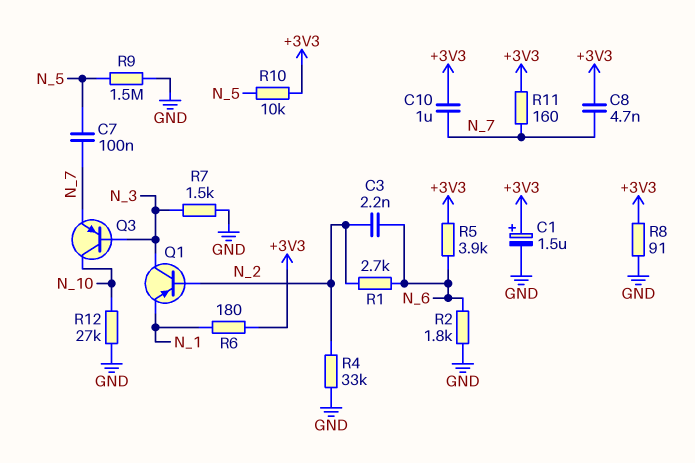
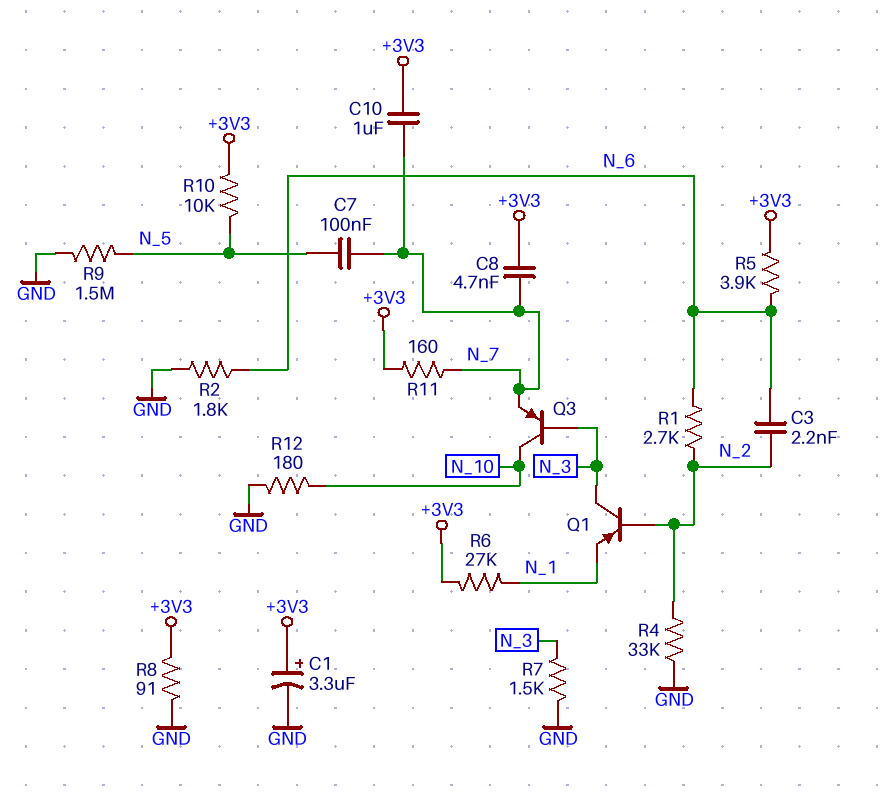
C1: 1.5uF (plus +3V3, minus GND) -> 3.3uF (plus +3V3, minus GND)
R6: 180 (+3V3, N_1) -> 27k (+3V3, N_1)
R12: 27k (GND, N_10) -> 180 (GND, N_10)

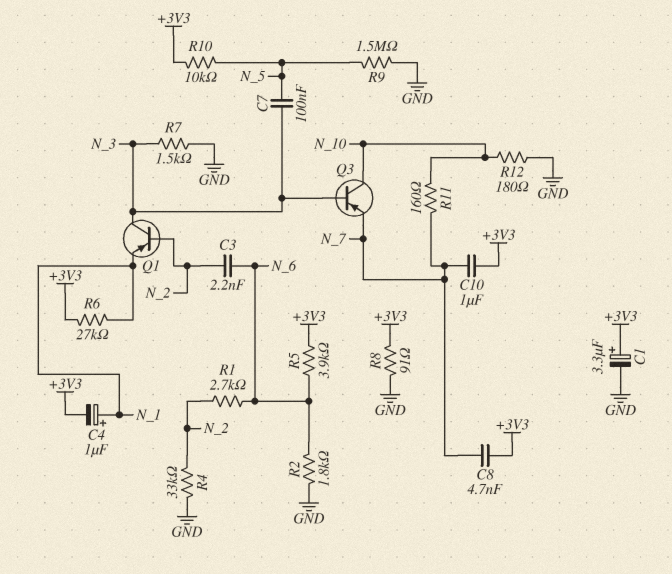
C4: none -> 1uF (plus N_1, minus +3V3)
C7: 100nF (N_5, N_7) -> 100nF (N_3, N_5)
R11: 160 (+3V3, N_7) -> 160 (N_7, N_10)

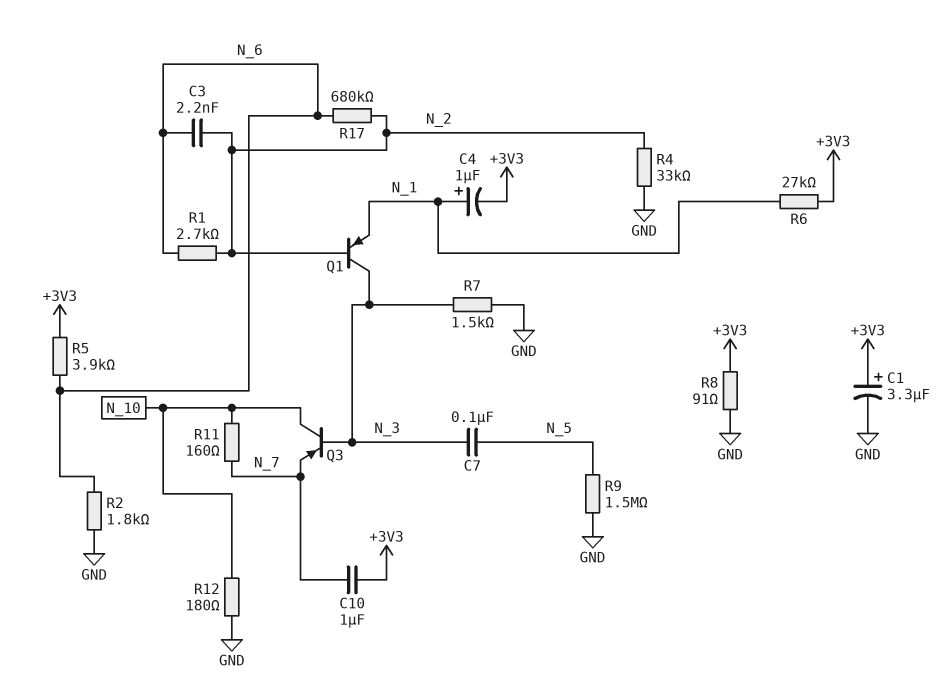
C8: 4.7nF (+3V3, N_7) -> none
R10: 10k (+3V3, N_5) -> none
R17: none -> 680k (N_2, N_6)

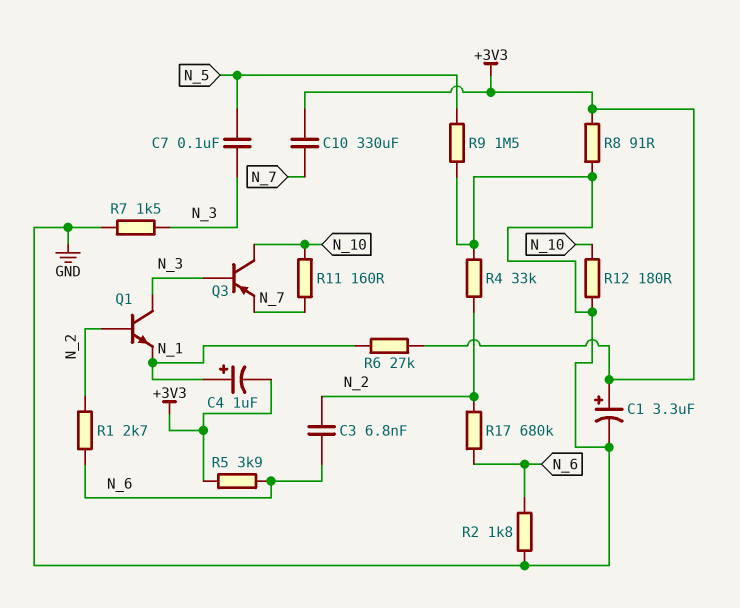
C3: 2.2nF (N_2, N_6) -> 6.8nF (N_2, N_6)
C10: 1uF (+3V3, N_7) -> 330uF (+3V3, N_7)
Q1: PNP (B N_2, C N_3, E N_1) -> NPN (B N_2, C N_3, E N_1)

